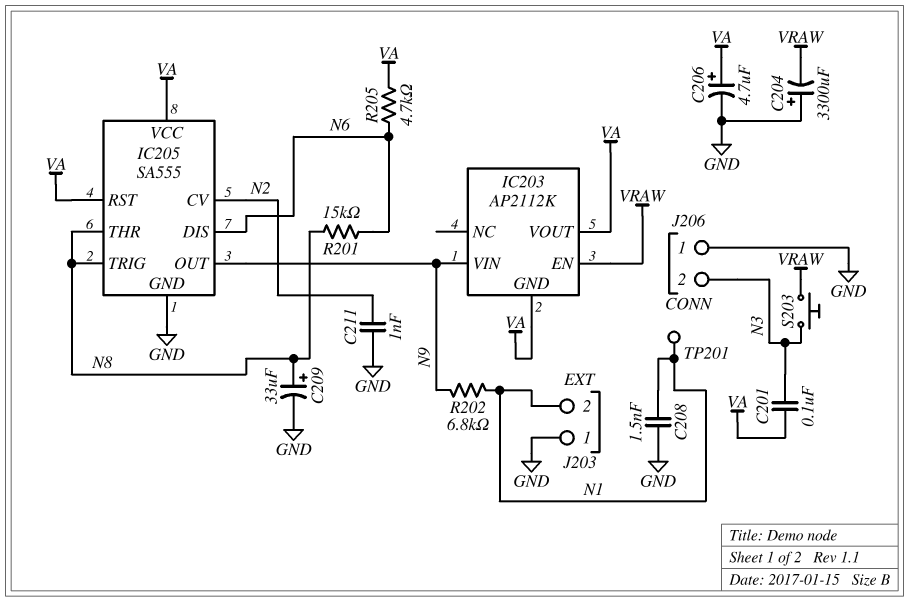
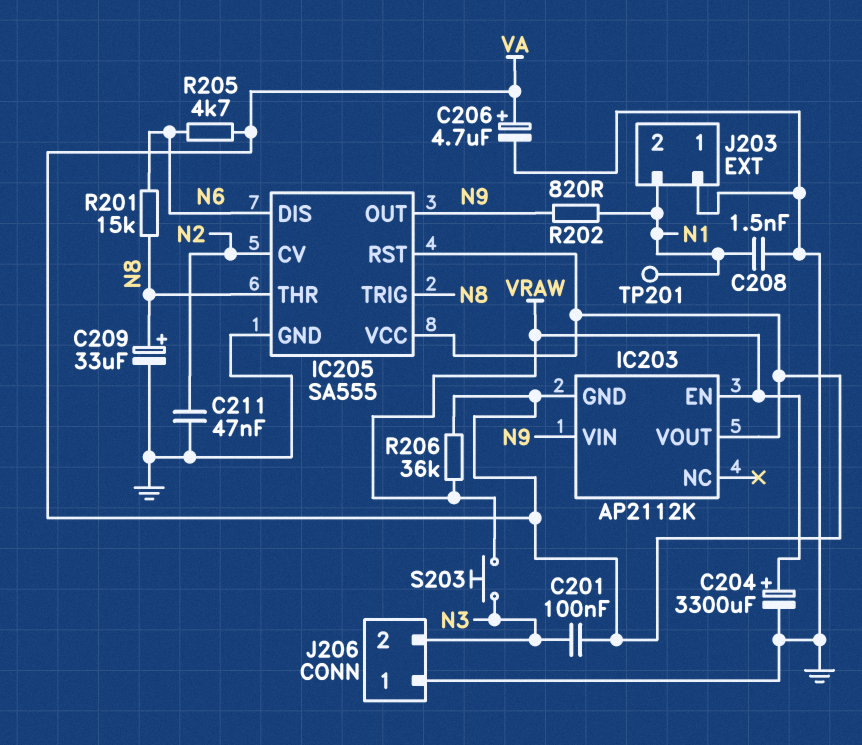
C204: 3300uF (plus GND, minus VRAW) -> 3300uF (plus VRAW, minus GND)
C211: 1nF (GND, N2) -> 47nF (GND, N2)
R202: 6.8k (N1, N9) -> 820 (N1, N9)
R206: none -> 36k (VA, VRAW)

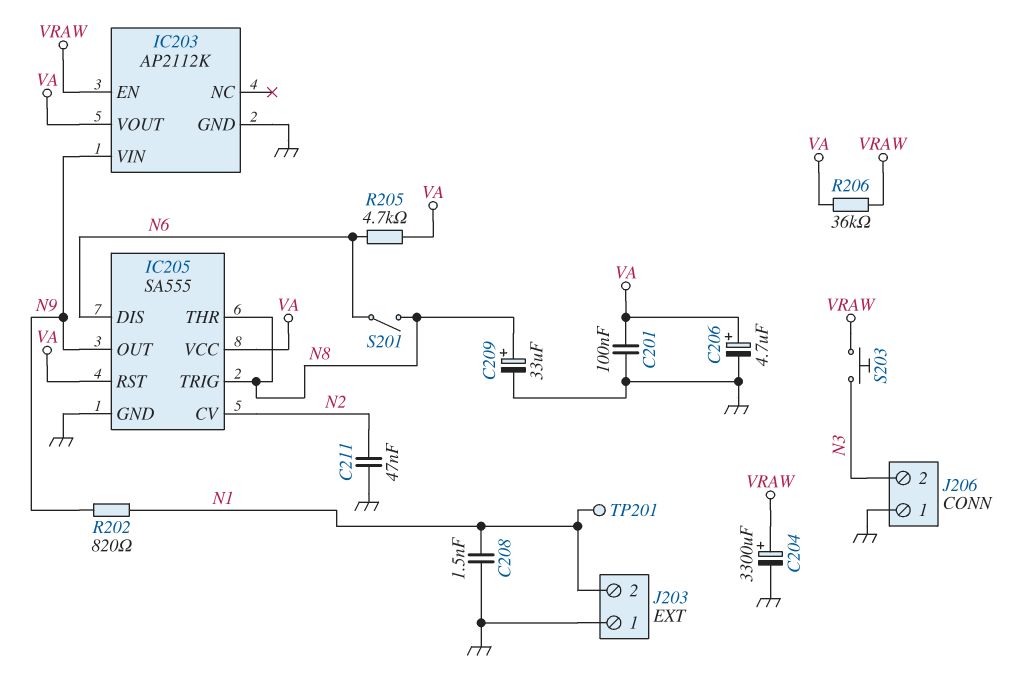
C201: 100nF (N3, VA) -> 100nF (GND, VA)
IC203 pin GND: VA -> GND
R201: 15k (N6, N8) -> none
S201: none -> switch (N6, N8)

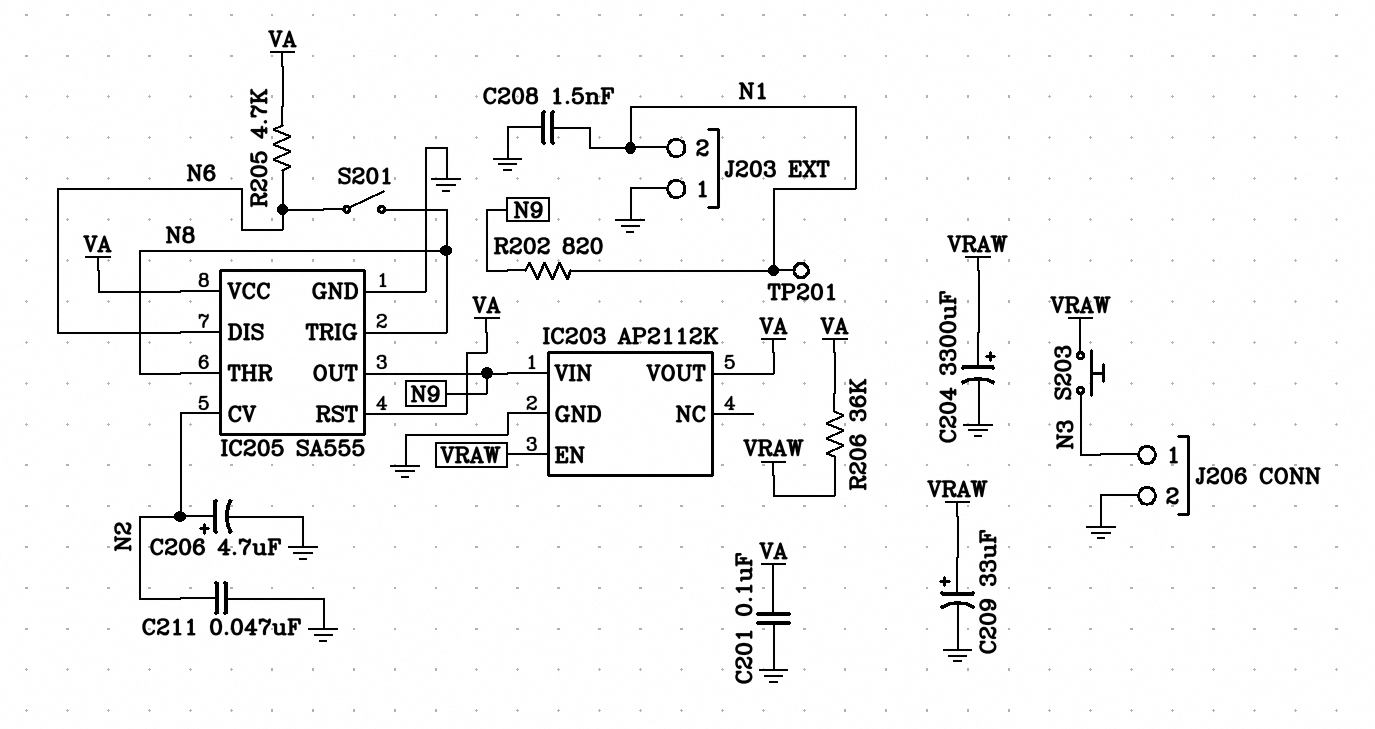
C206: 4.7uF (plus VA, minus GND) -> 4.7uF (plus N2, minus GND)
C209: 33uF (plus N8, minus GND) -> 33uF (plus VRAW, minus GND)
J206 pin 1: GND -> N3
J206 pin 2: N3 -> GND

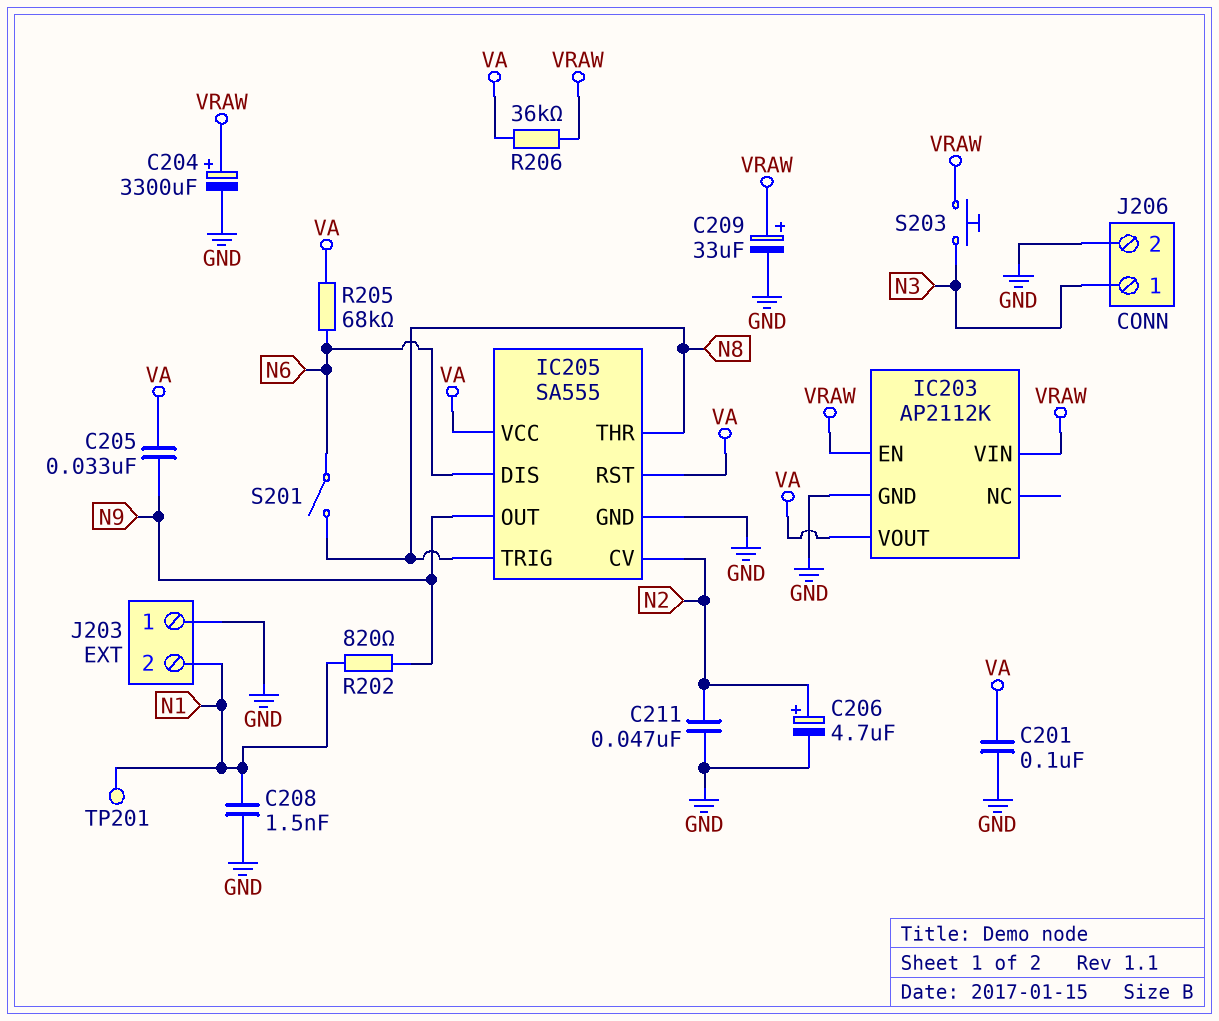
C205: none -> 33nF (N9, VA)
IC203 pin VIN: N9 -> VRAW
R205: 4.7k (N6, VA) -> 68k (N6, VA)

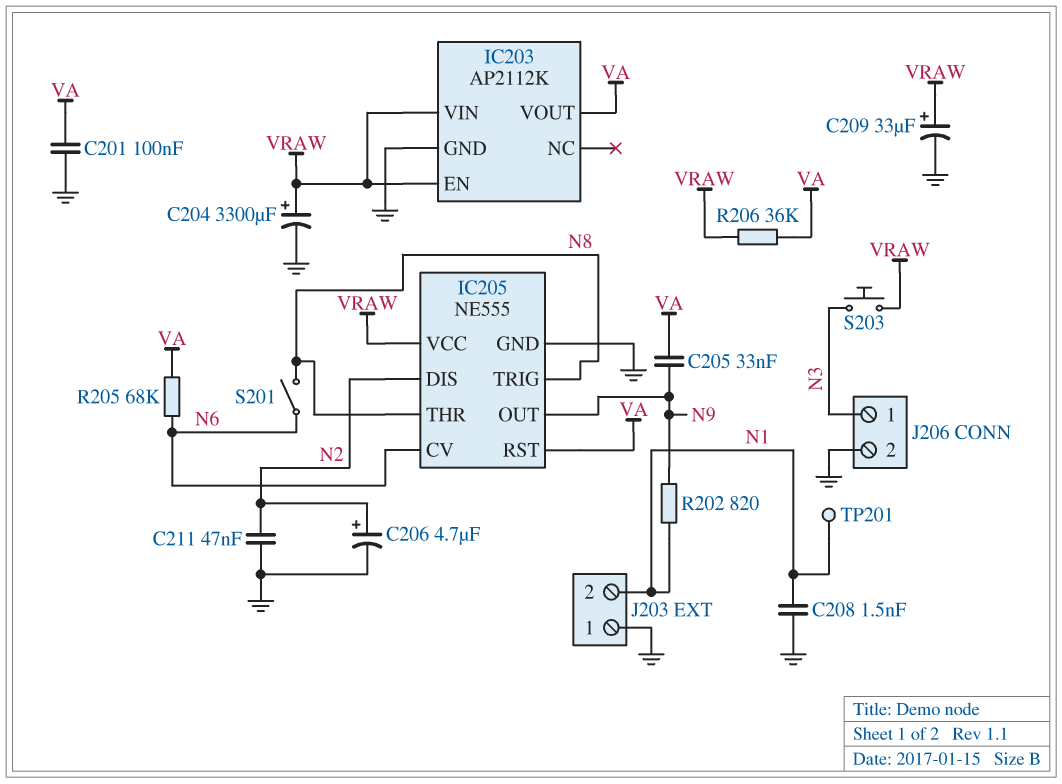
IC205: SA555 -> NE555
IC205 pin CV: N2 -> N6
IC205 pin DIS: N6 -> N2
IC205 pin VCC: VA -> VRAW

